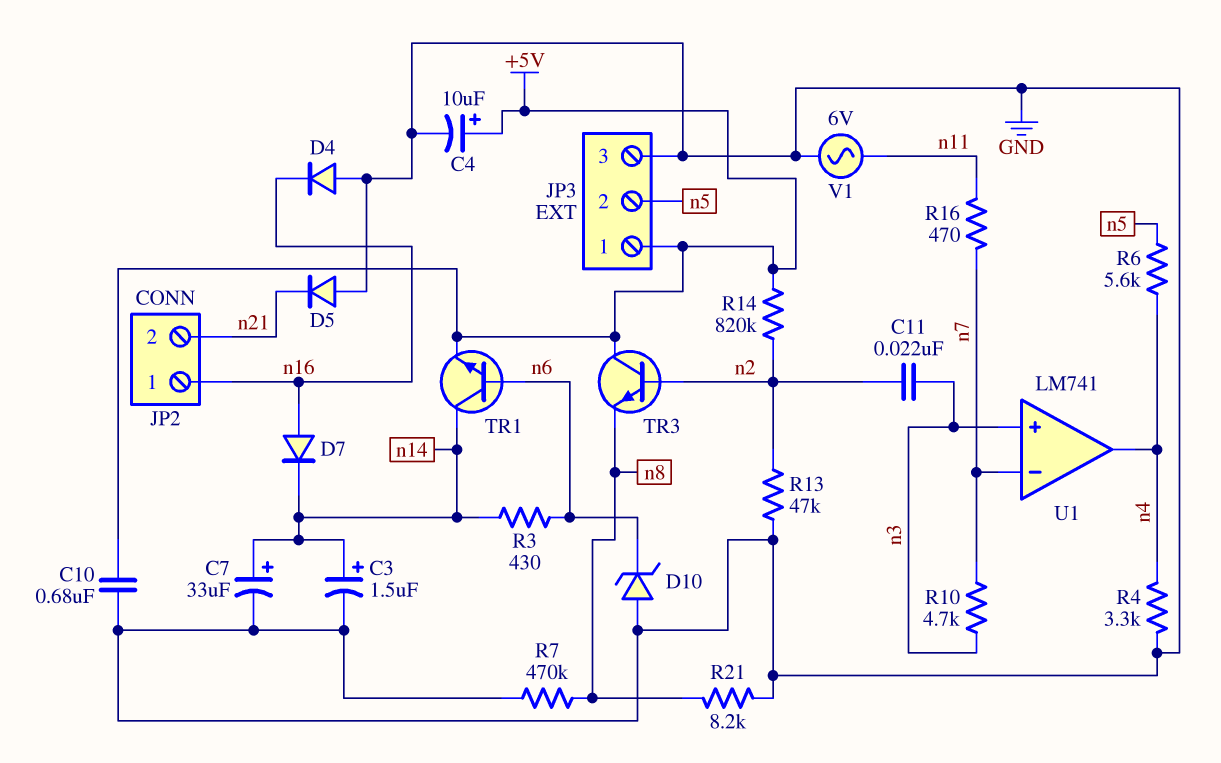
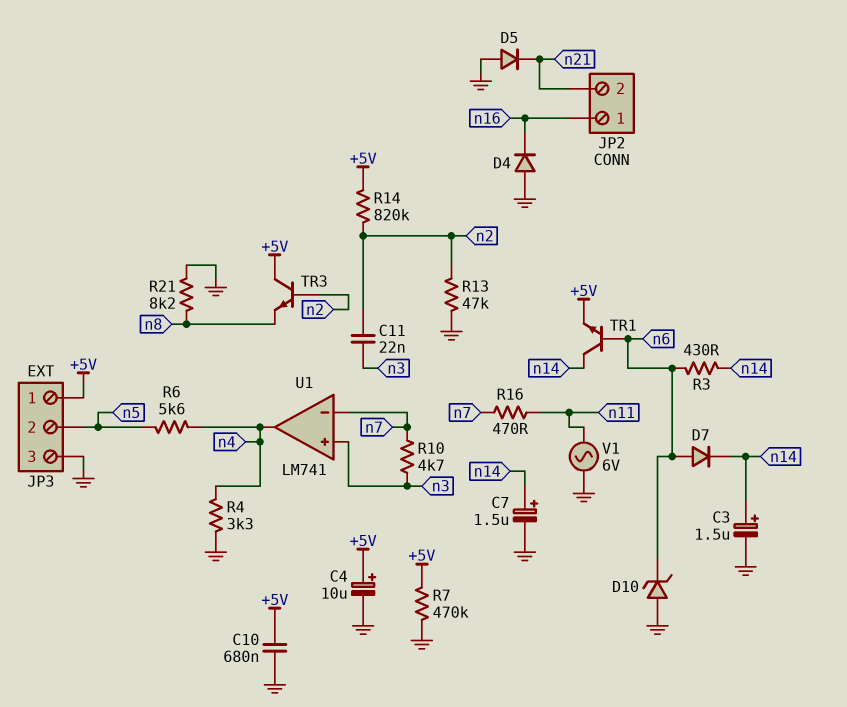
C7: 33uF (plus n14, minus GND) -> 1.5uF (plus n14, minus GND)
D7: diode (A n16, K n14) -> diode (A n6, K n14)
R7: 470k (GND, n8) -> 470k (+5V, GND)

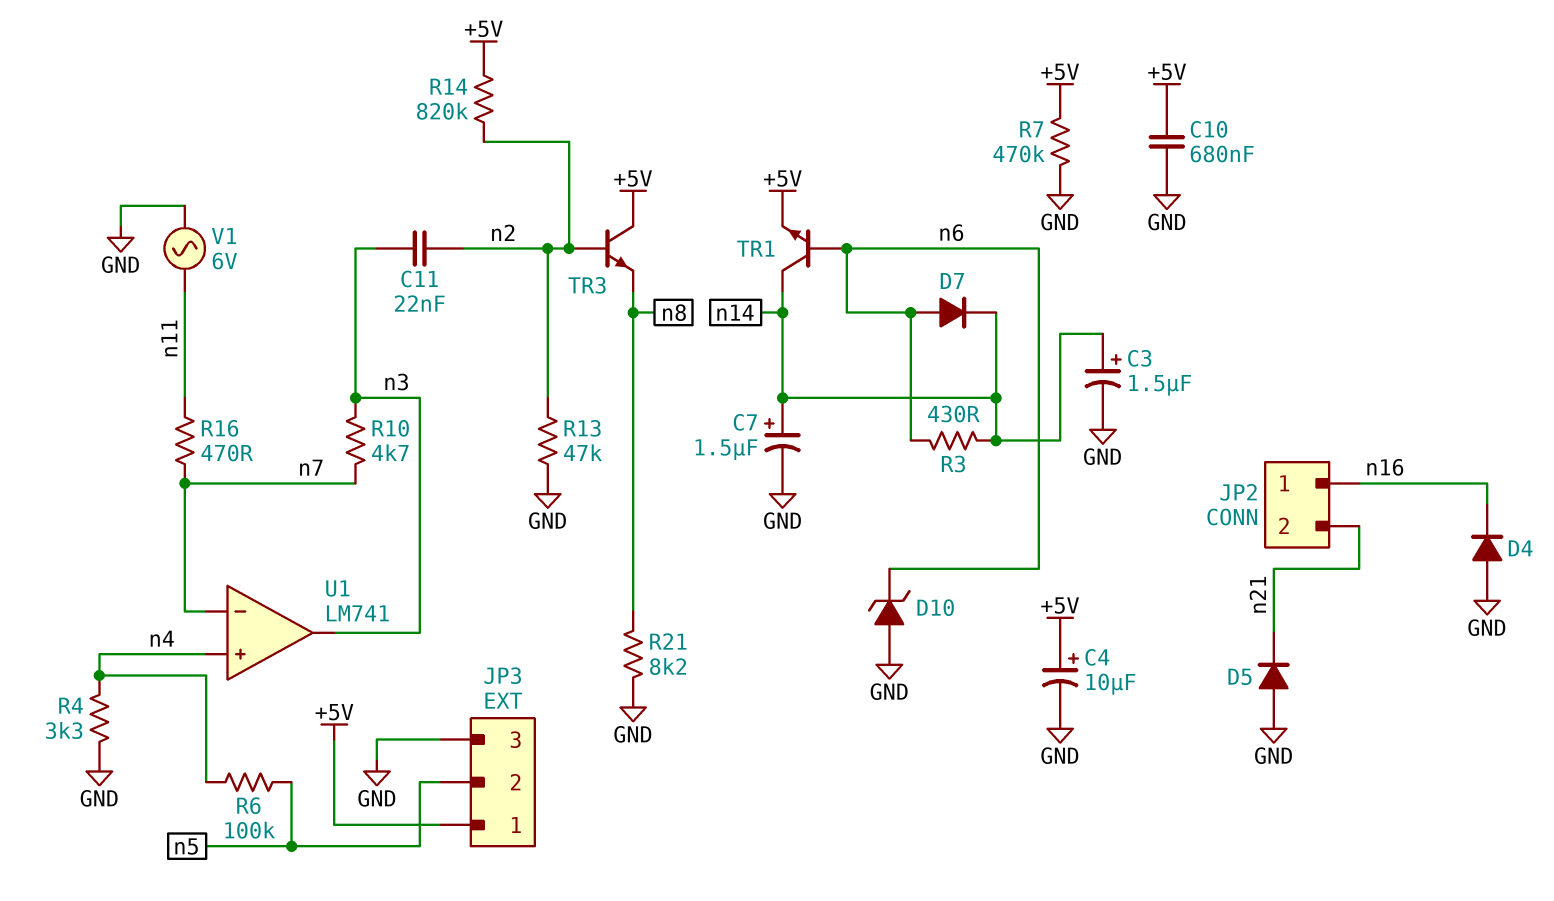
R6: 5.6k (n4, n5) -> 100k (n4, n5)
U1 pin in+: n3 -> n4
U1 pin out: n4 -> n3

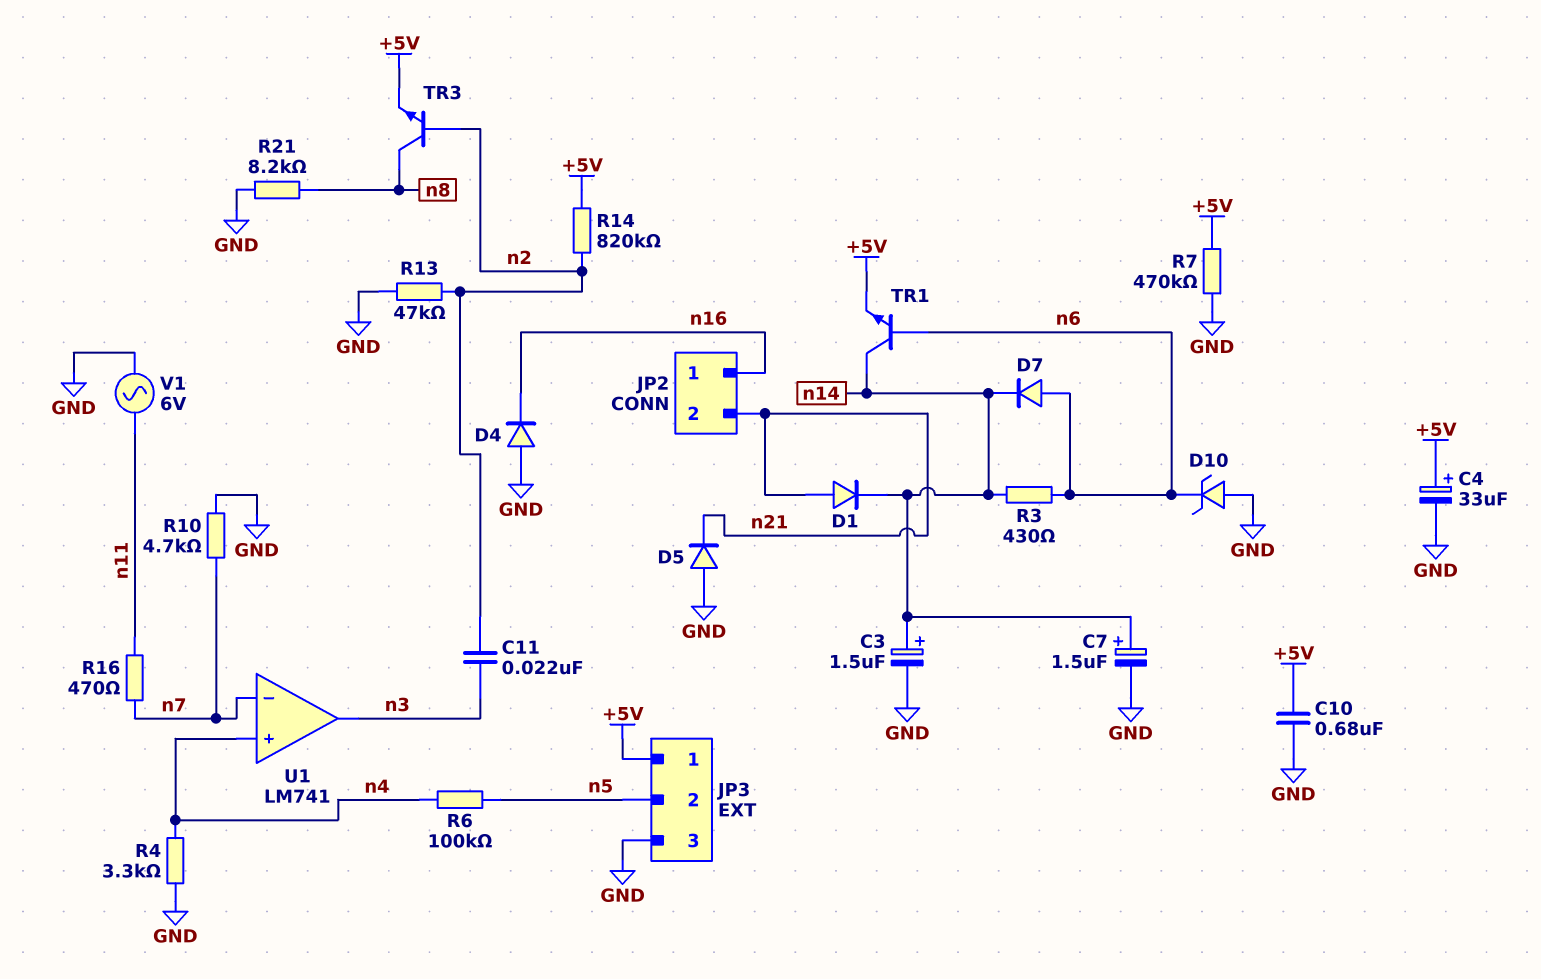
C4: 10uF (plus +5V, minus GND) -> 33uF (plus +5V, minus GND)
D1: none -> diode (A n21, K n14)
R10: 4.7k (n3, n7) -> 4.7k (GND, n7)
TR3: NPN (B n2, C +5V, E n8) -> NPN (B n2, C n8, E +5V)

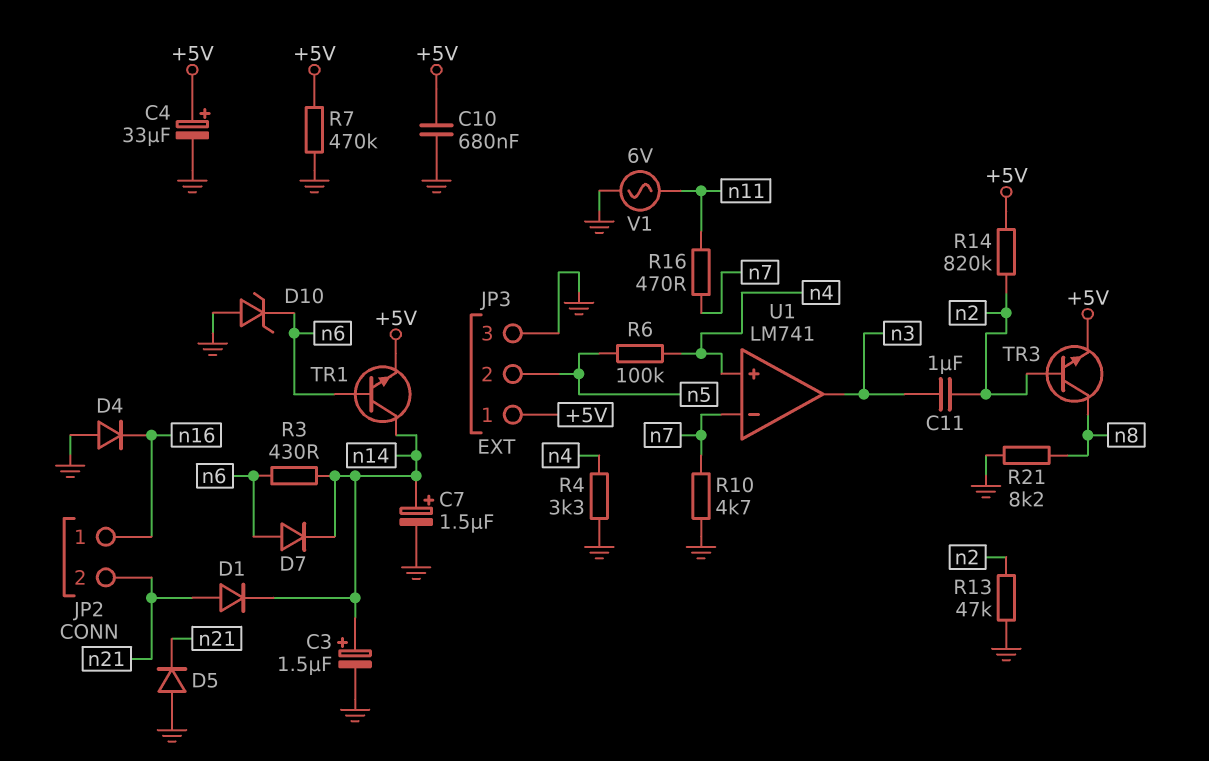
C11: 22nF (n2, n3) -> 1uF (n2, n3)

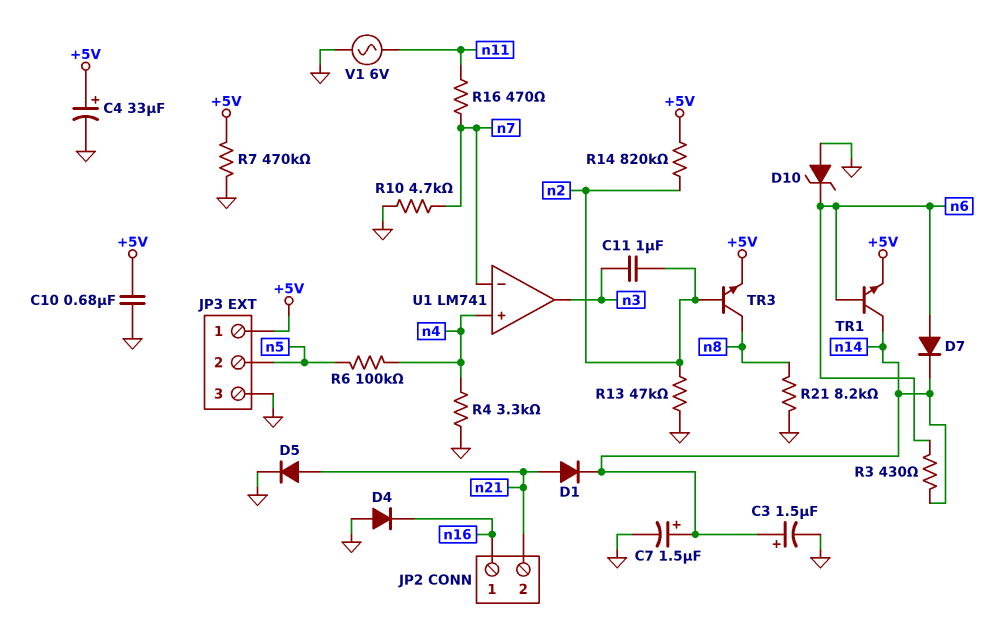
D5: diode (A GND, K n21) -> diode (A n21, K GND)

